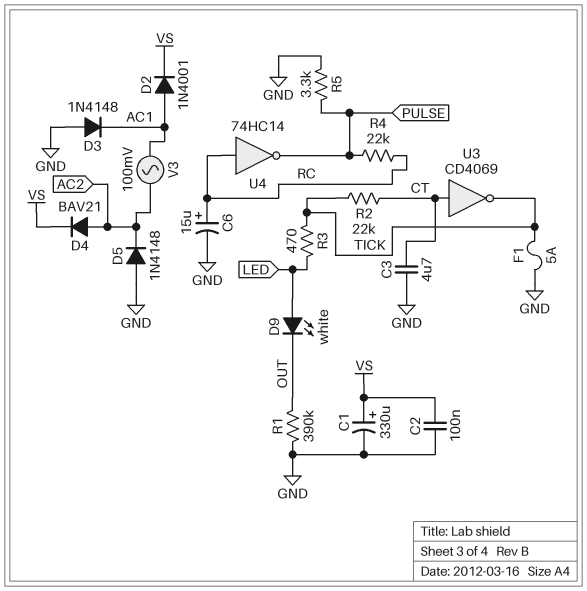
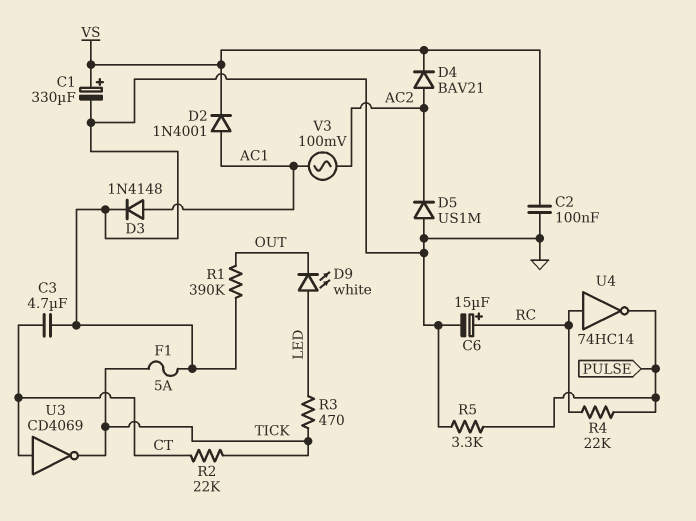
D3: diode 1N4148 (A GND, K AC1) -> diode 1N4148 (A AC1, K GND)
D5: diode 1N4148 (A GND, K AC2) -> diode US1M (A GND, K AC2)

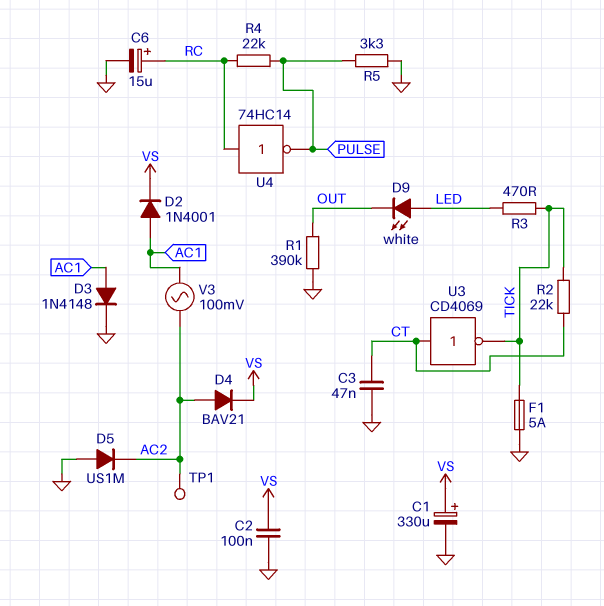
C3: 4.7uF (CT, GND) -> 47nF (CT, GND)
TP1: none -> test point (AC2)

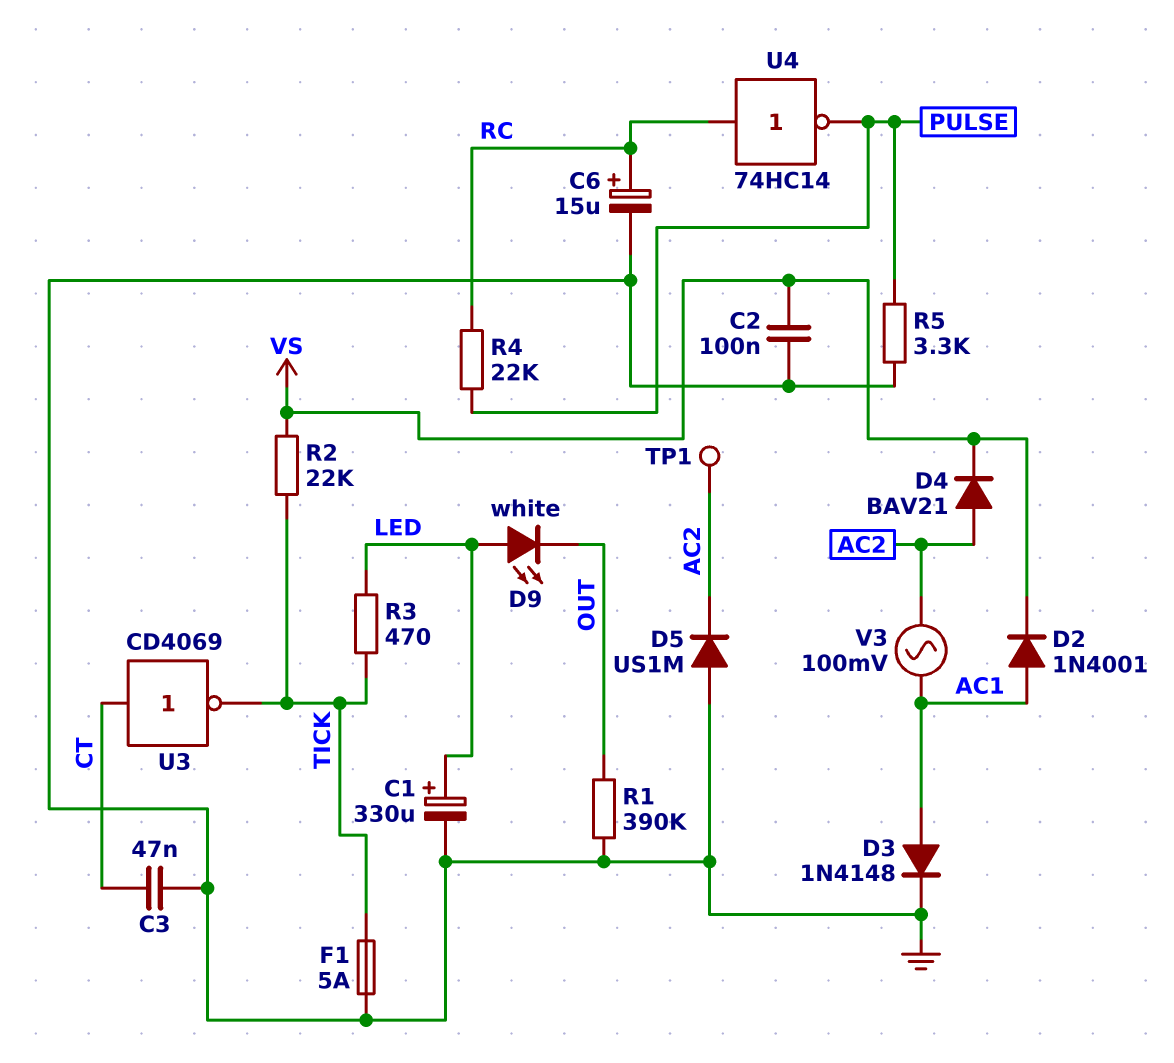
C1: 330uF (plus VS, minus GND) -> 330uF (plus LED, minus GND)
R2: 22k (CT, TICK) -> 22k (TICK, VS)

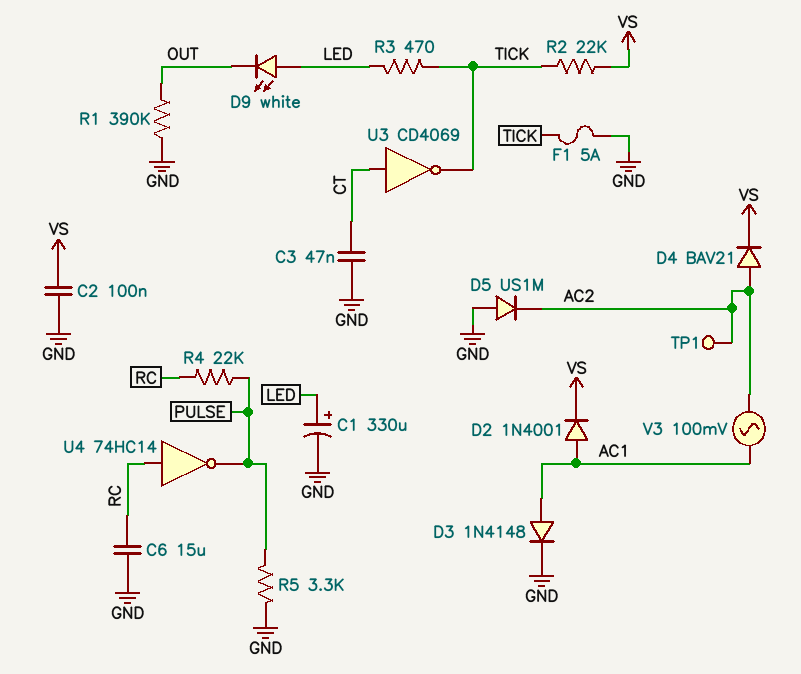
C6: 15uF (plus RC, minus GND) -> 15uF (GND, RC)

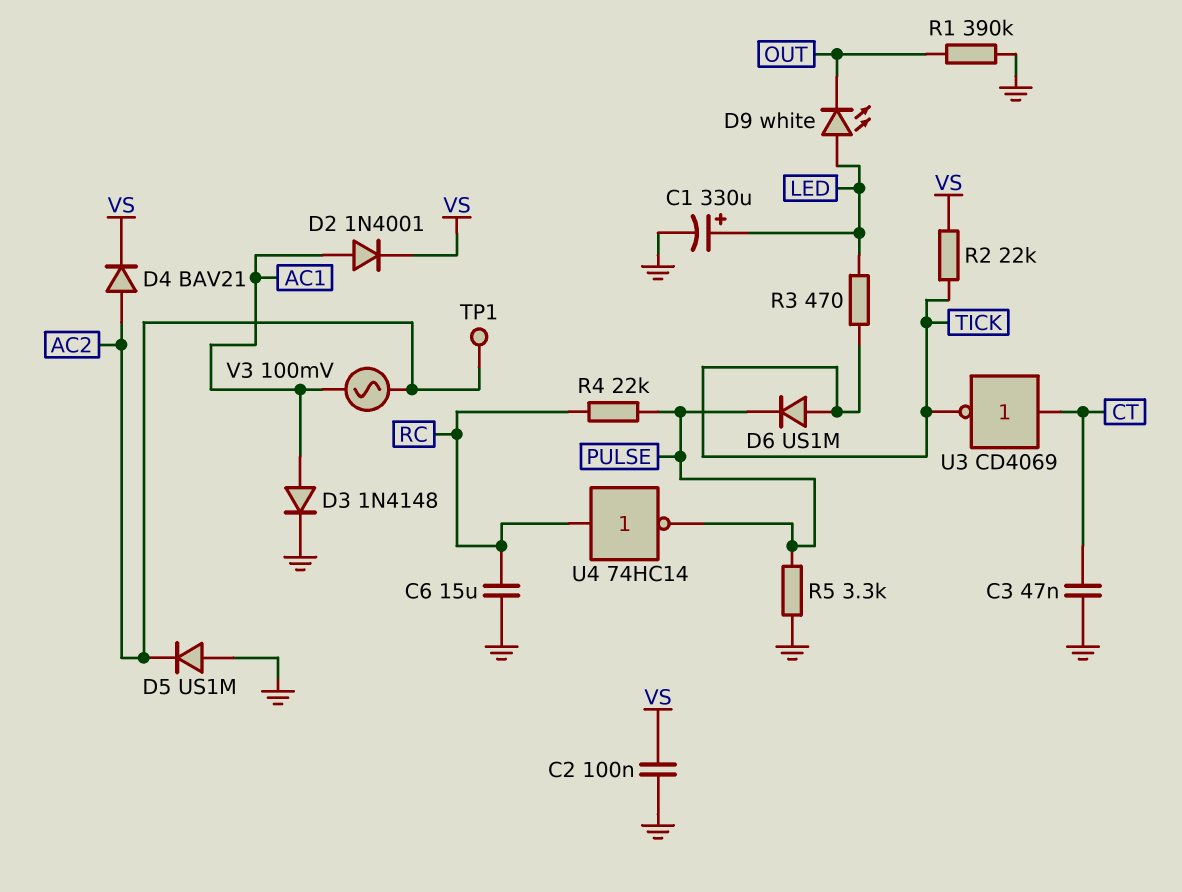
D6: none -> diode US1M (A TICK, K PULSE)
F1: 5A (GND, TICK) -> none

